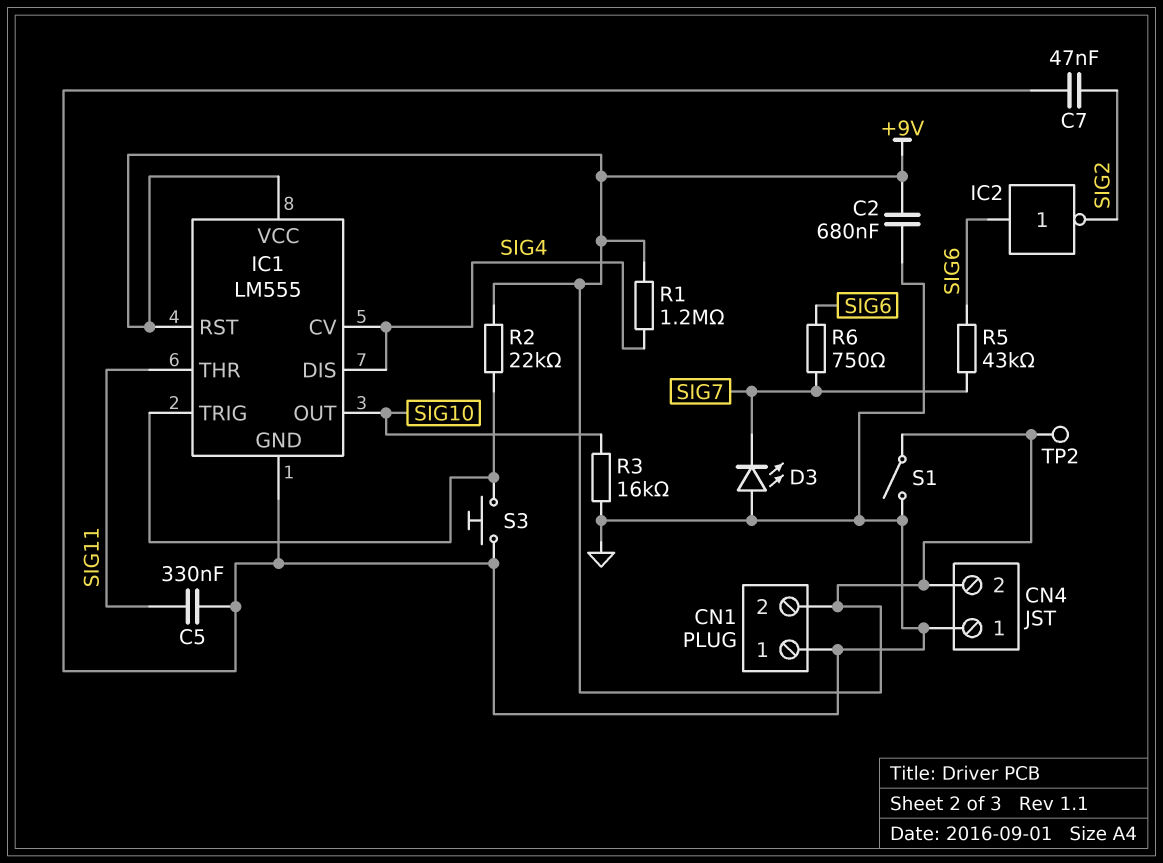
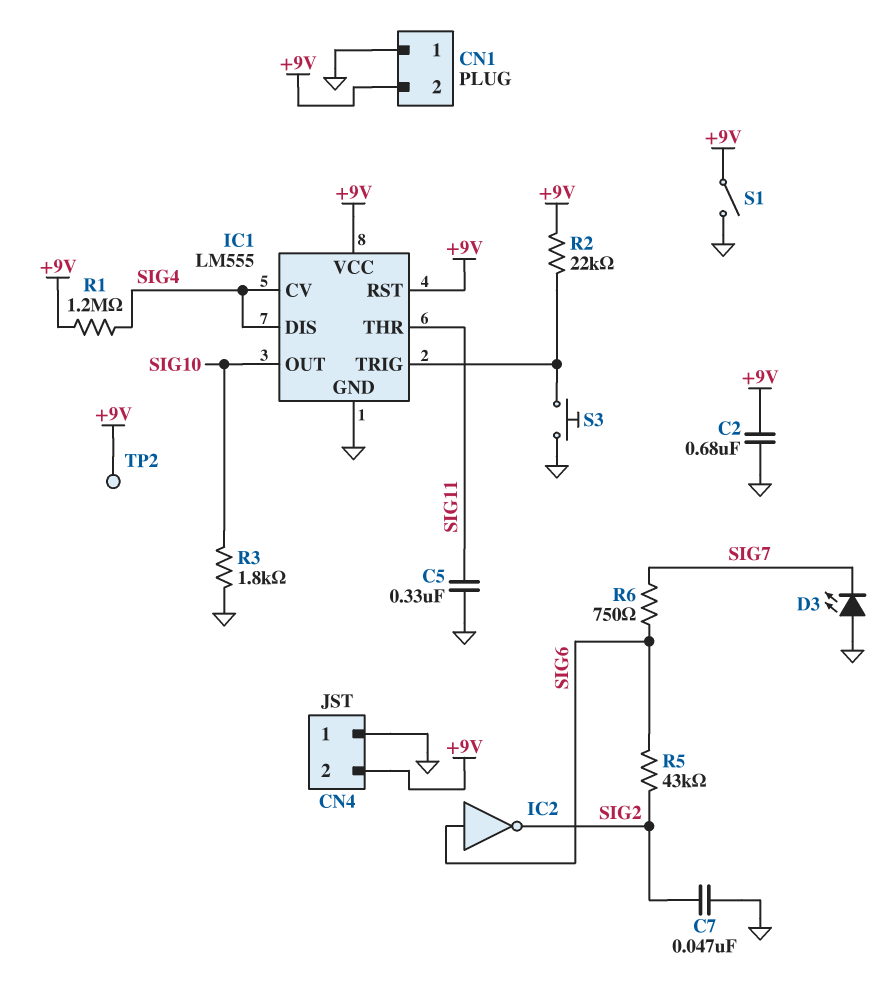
R3: 16k (GND, SIG10) -> 1.8k (GND, SIG10)
R5: 43k (SIG6, SIG7) -> 43k (SIG2, SIG6)

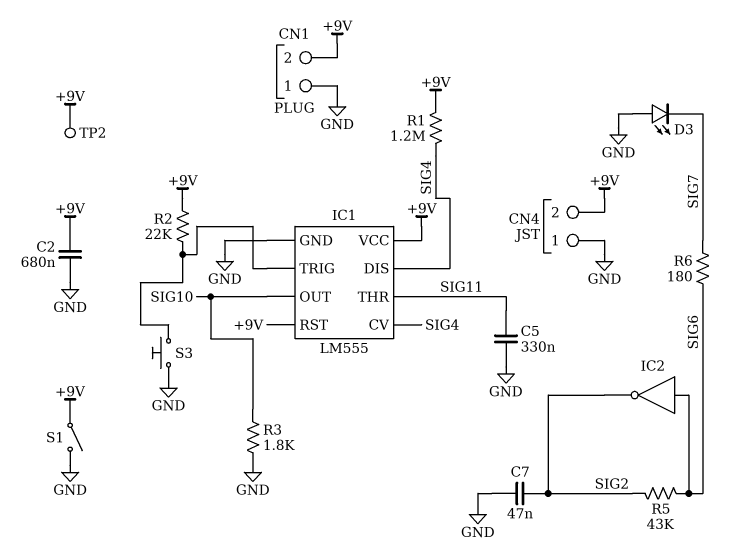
R6: 750 (SIG6, SIG7) -> 180 (SIG6, SIG7)

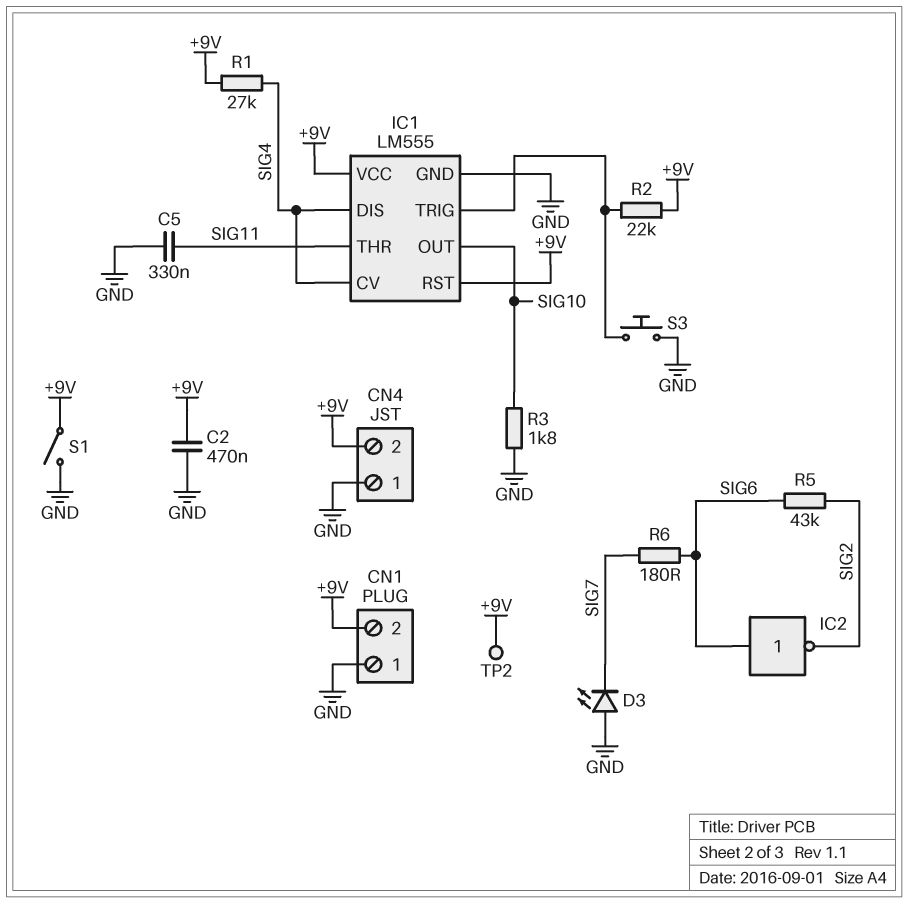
C2: 680nF (+9V, GND) -> 470nF (+9V, GND)
C7: 47nF (GND, SIG2) -> none
R1: 1.2M (+9V, SIG4) -> 27k (+9V, SIG4)

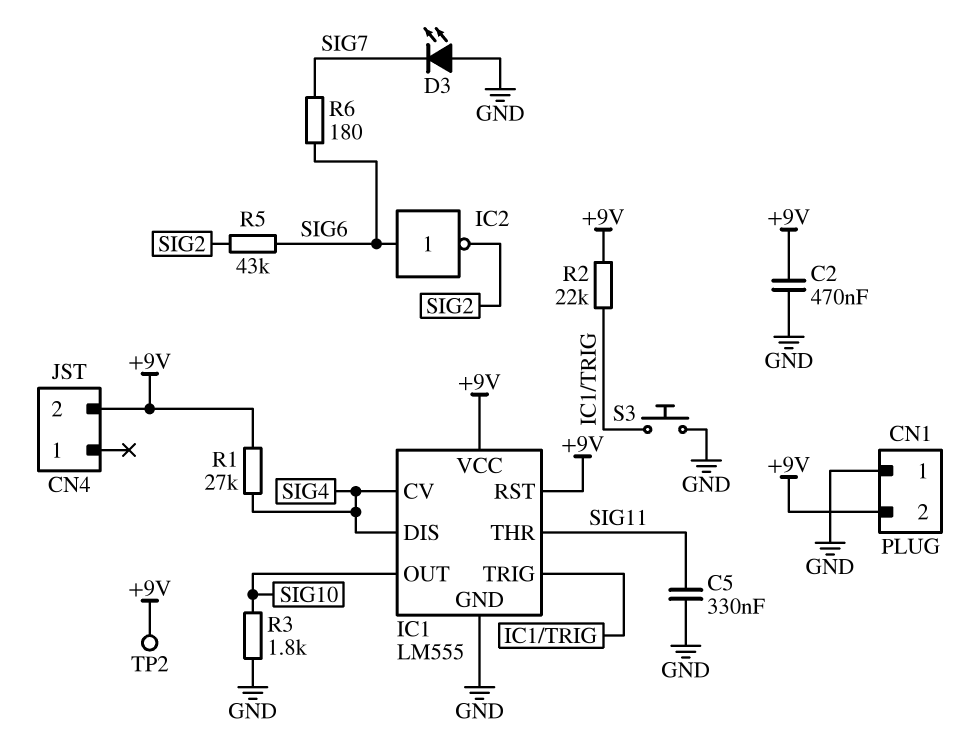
CN4 pin 1: GND -> none
S1: switch (+9V, GND) -> none

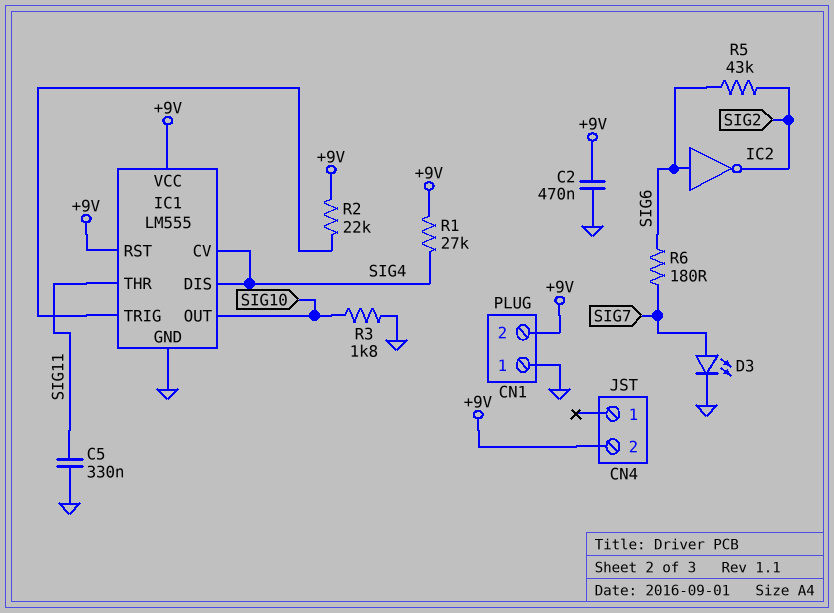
D3: LED (A GND, K SIG7) -> LED (A SIG7, K GND)
S3: button (GND, IC1/TRIG) -> none
TP2: test point (+9V) -> none

